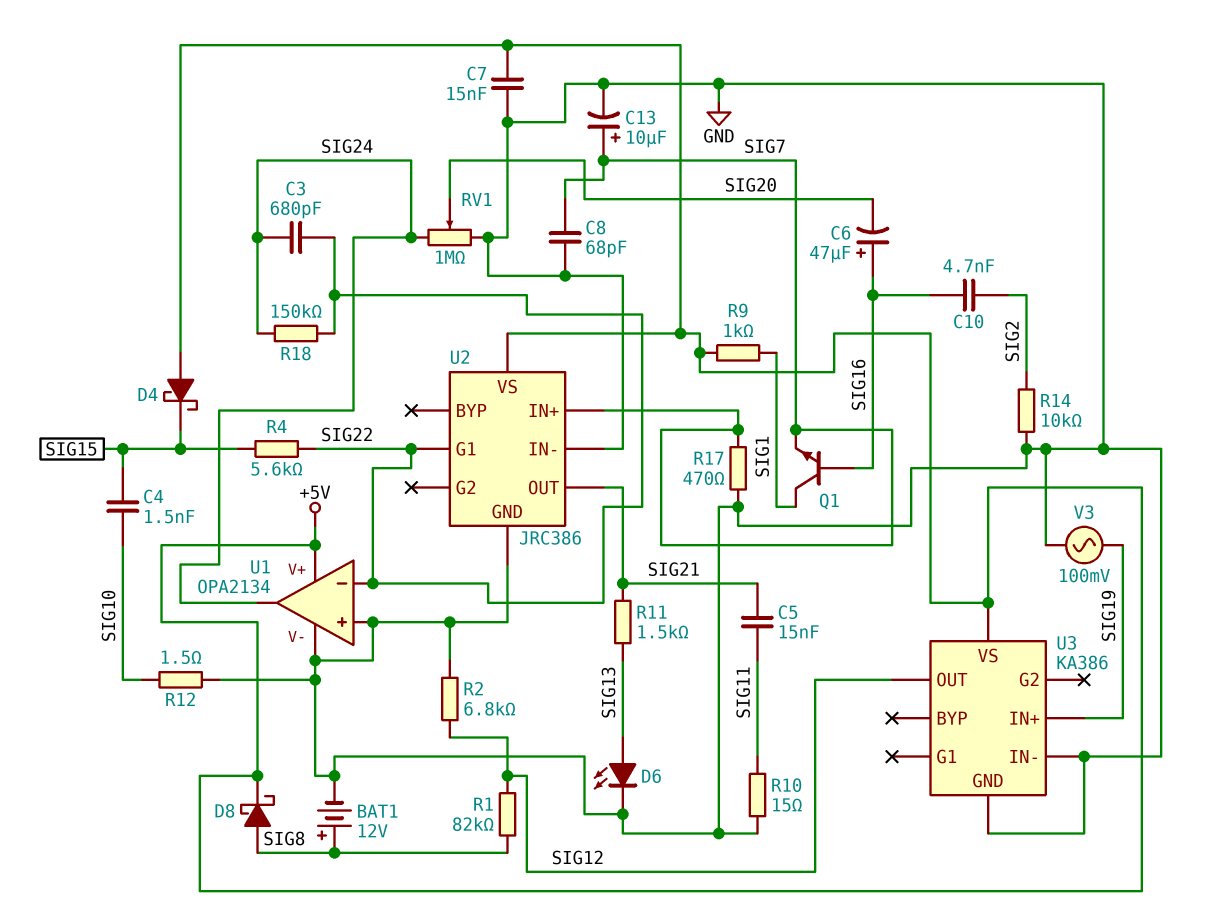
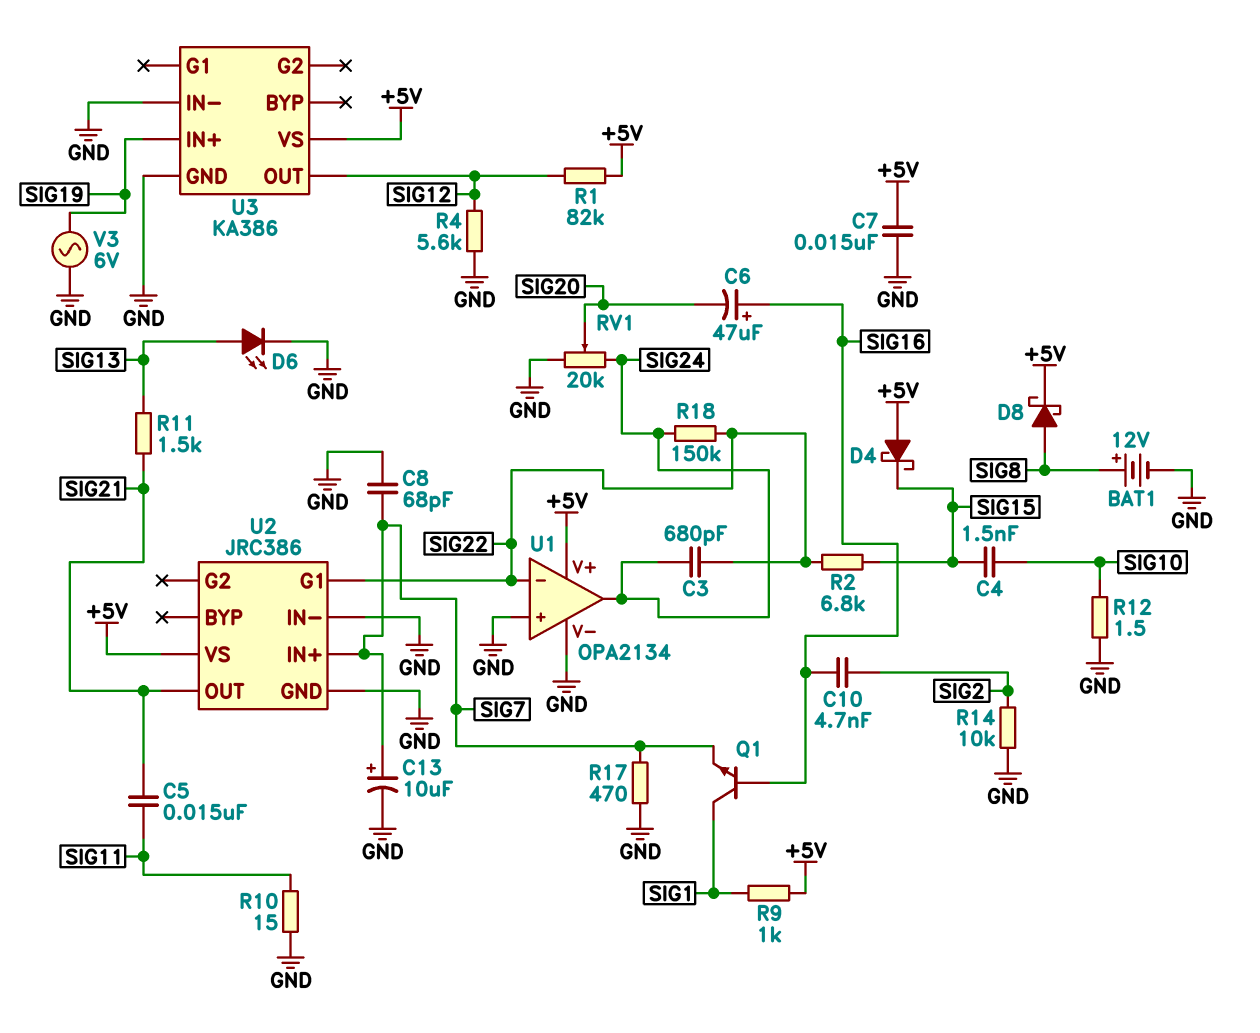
R1: 82k (SIG8, SIG12) -> 82k (+5V, SIG12)
R2: 6.8k (GND, SIG12) -> 6.8k (SIG15, SIG22)
R4: 5.6k (SIG15, SIG22) -> 5.6k (GND, SIG12)
RV1: 1M (GND, SIG24, wiper SIG20) -> 20k (GND, SIG24, wiper SIG20)
V3: AC 100mV (GND, SIG19) -> AC 6V (GND, SIG19)

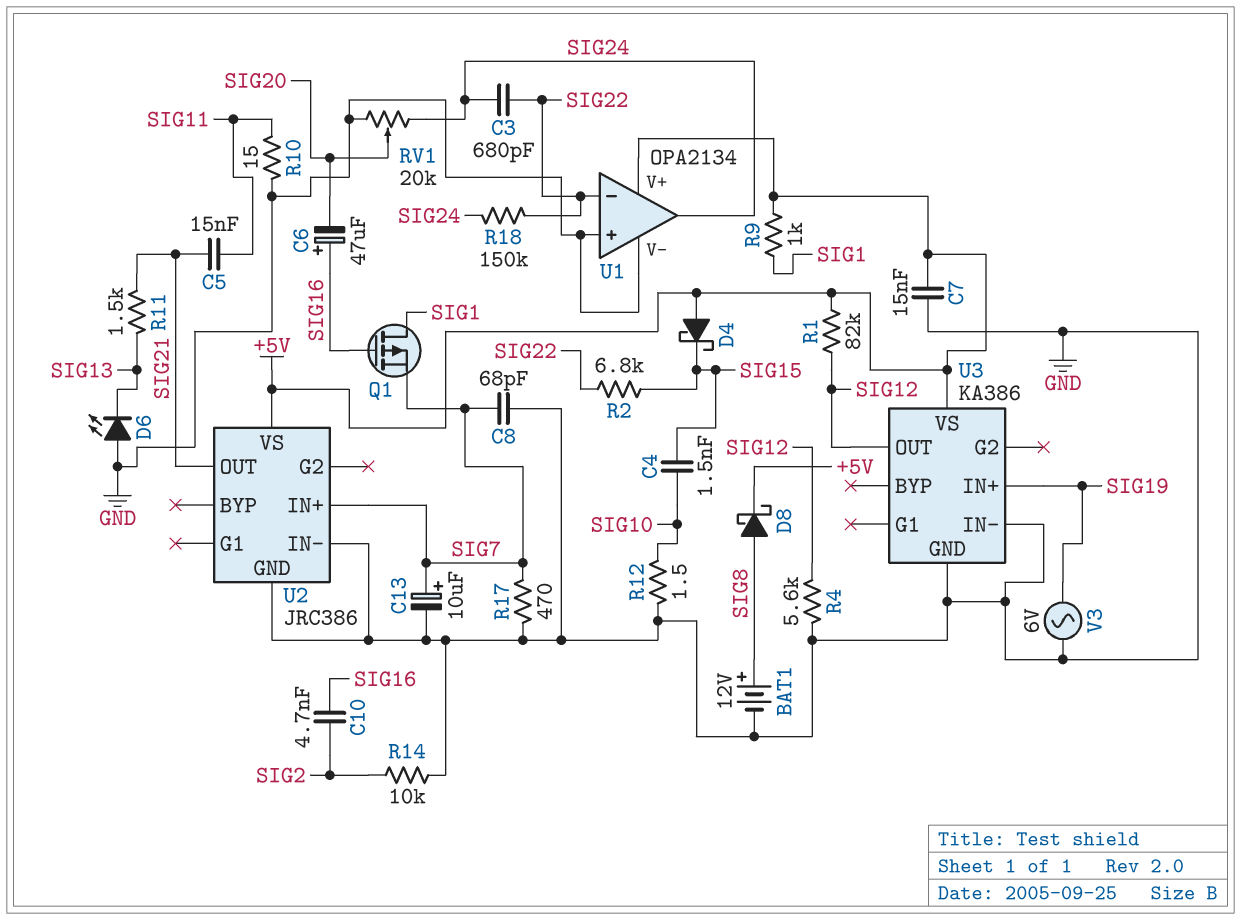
D6: LED (A SIG13, K GND) -> LED (A GND, K SIG13)
Q1: NPN (B SIG16, C SIG1, E SIG7) -> PMOS (G SIG16, D SIG1, S SIG7)
U2 pin G1: SIG22 -> none

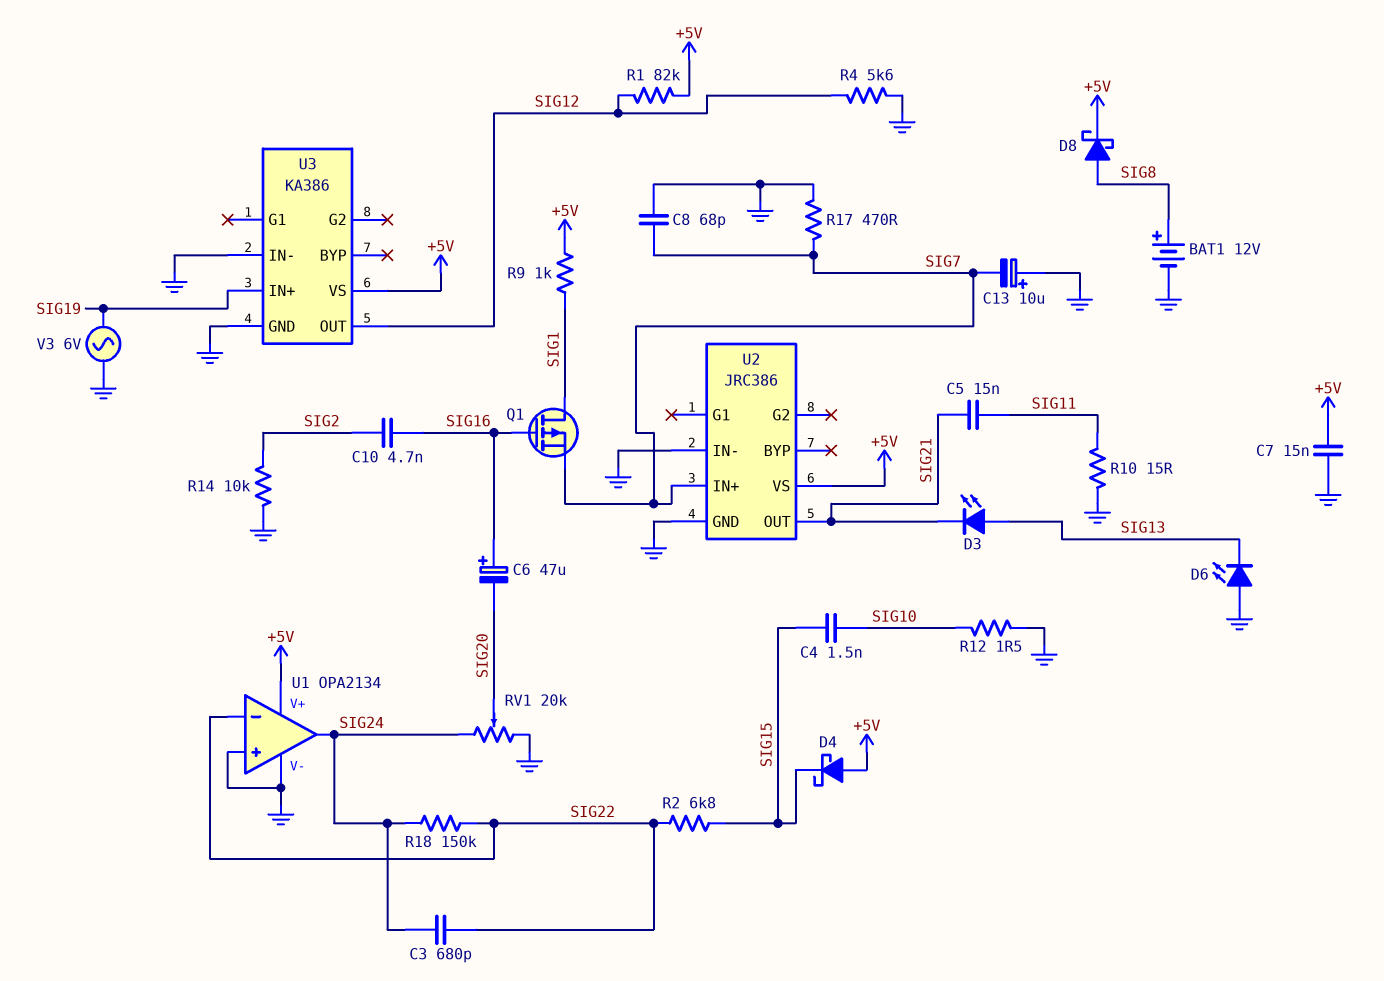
C13: 10uF (plus SIG7, minus GND) -> 10uF (plus GND, minus SIG7)
D3: none -> LED (A SIG13, K SIG21)
R11: 1.5k (SIG13, SIG21) -> none

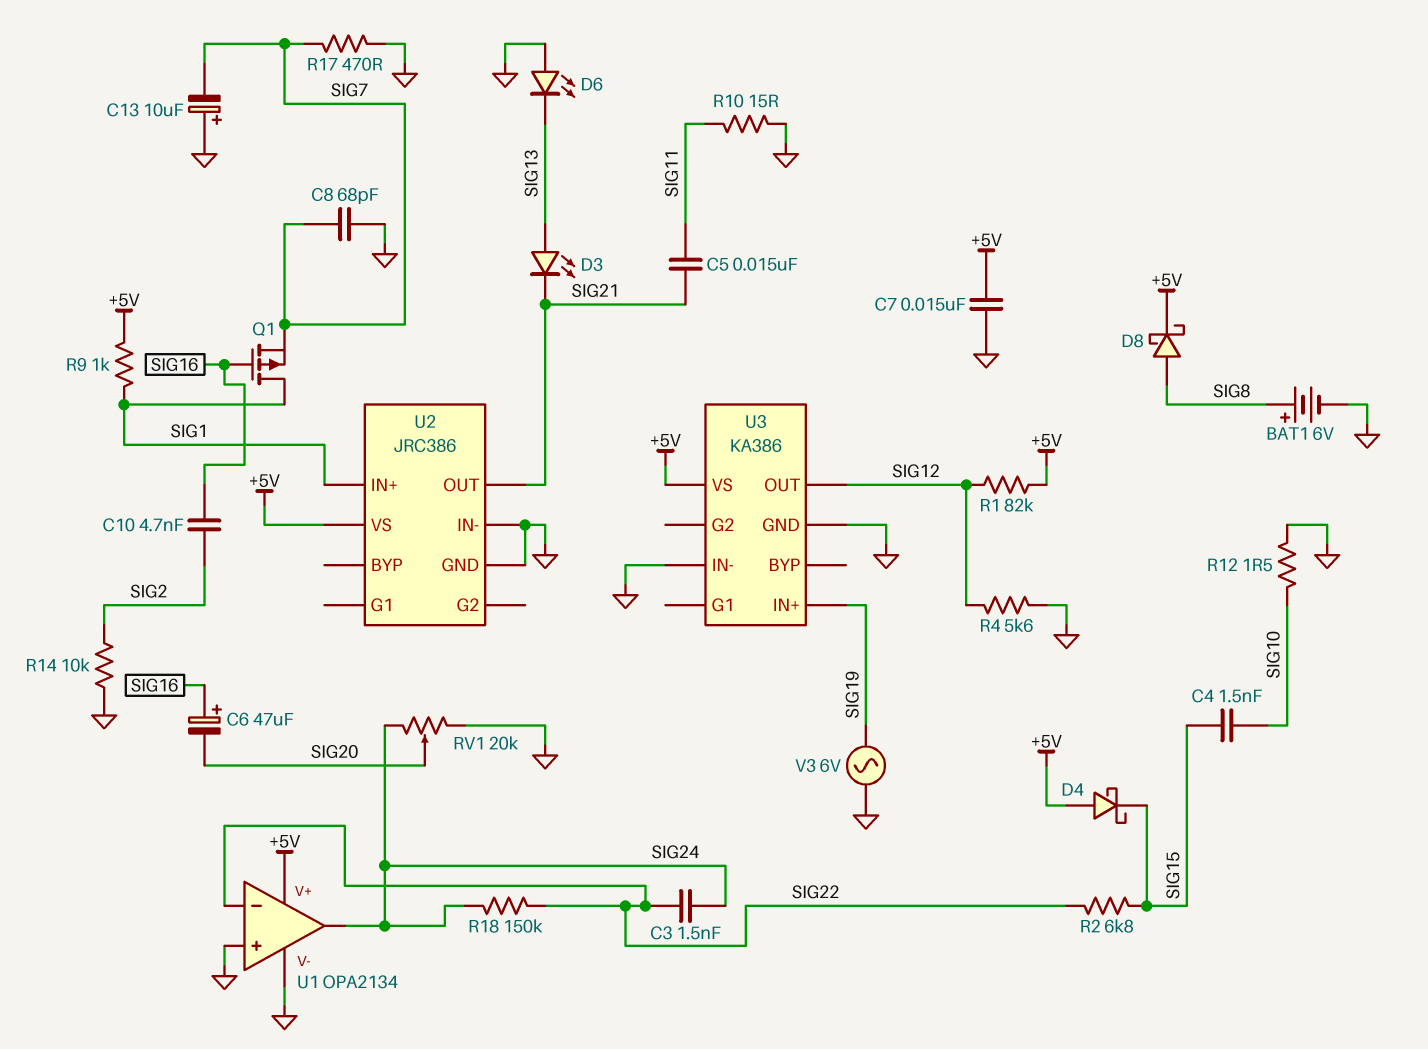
BAT1: 12V (plus SIG8, minus GND) -> 6V (plus SIG8, minus GND)
C3: 680pF (SIG22, SIG24) -> 1.5nF (SIG22, SIG24)
U2 pin IN+: SIG7 -> SIG1

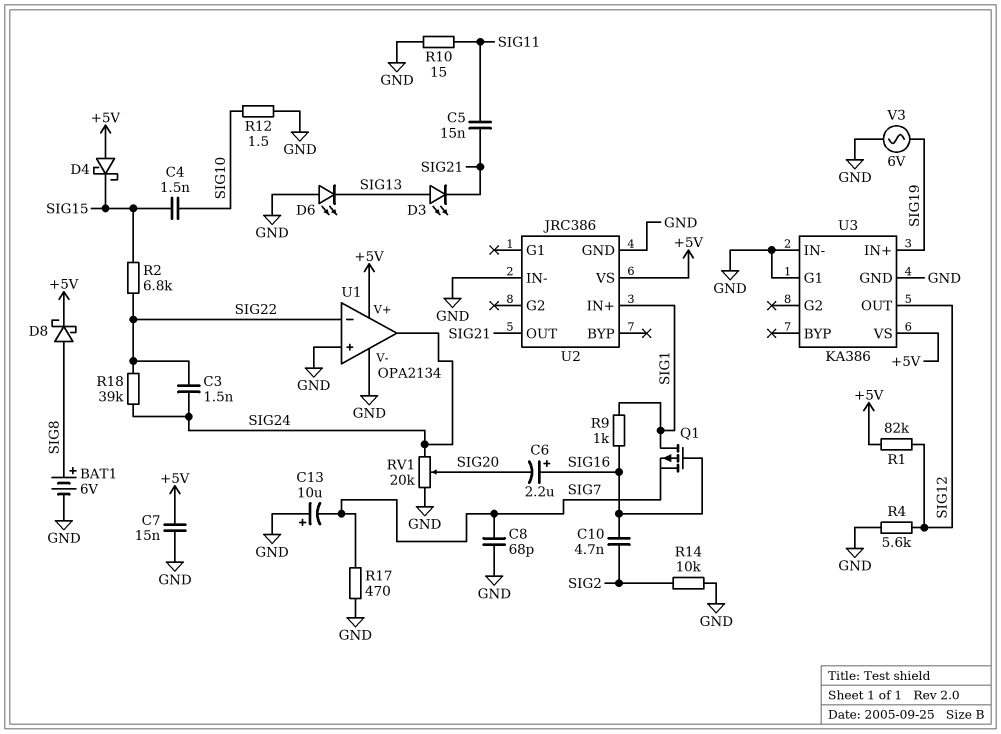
C6: 47uF (plus SIG16, minus SIG20) -> 2.2uF (plus SIG16, minus SIG20)
R9: 1k (+5V, SIG1) -> 1k (SIG1, SIG16)
R18: 150k (SIG22, SIG24) -> 39k (SIG22, SIG24)
U3 pin G1: none -> GND

